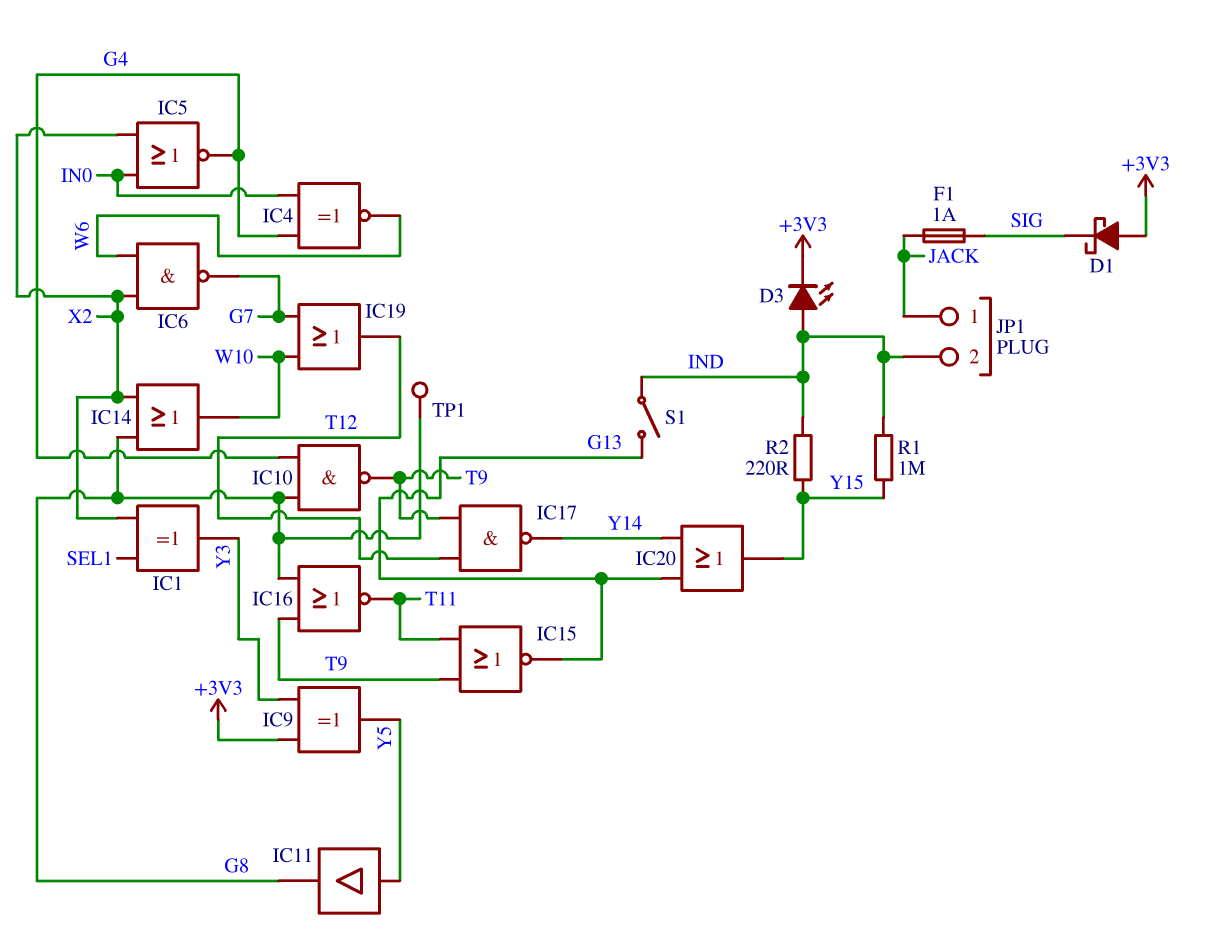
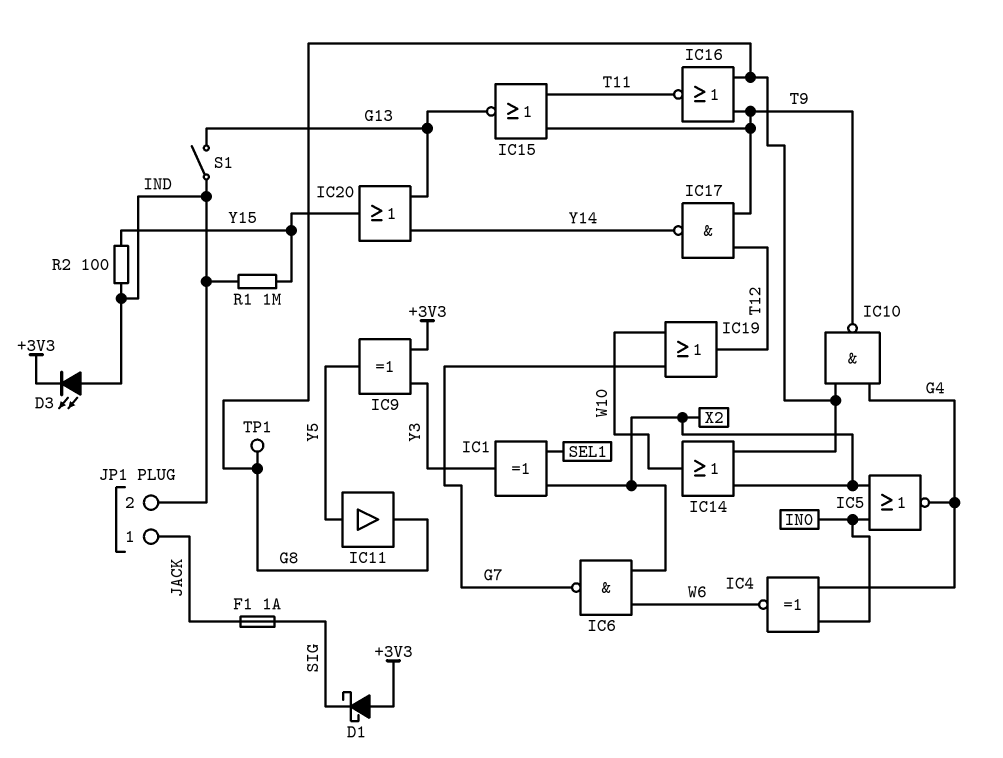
R2: 220 (IND, Y15) -> 100 (IND, Y15)

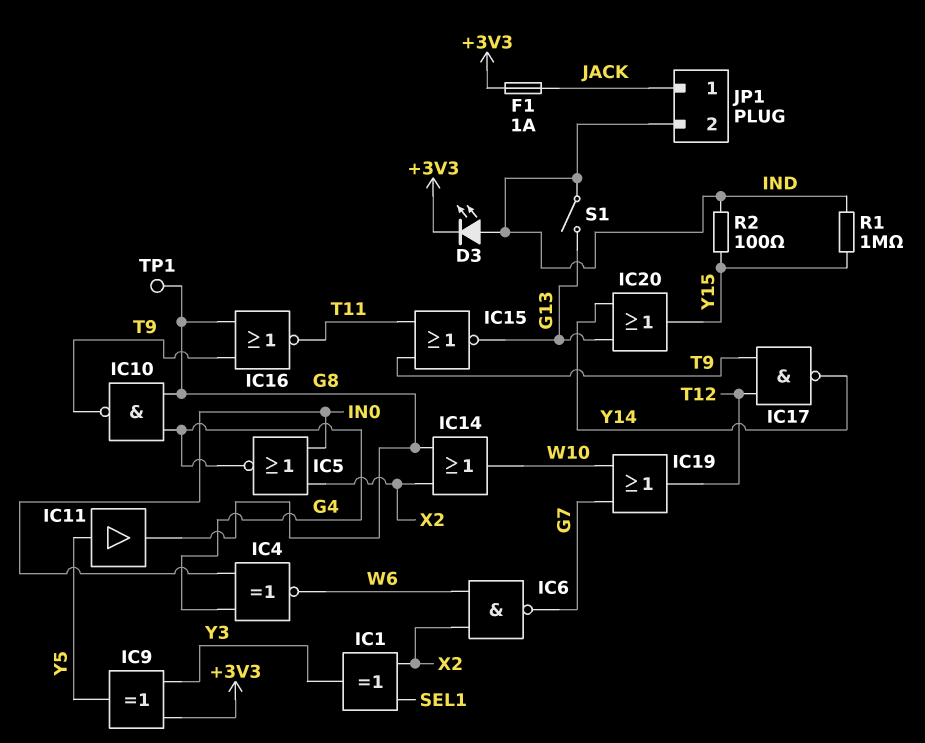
D1: schottky (A +3V3, K SIG) -> none
F1: 1A (JACK, SIG) -> 1A (+3V3, JACK)

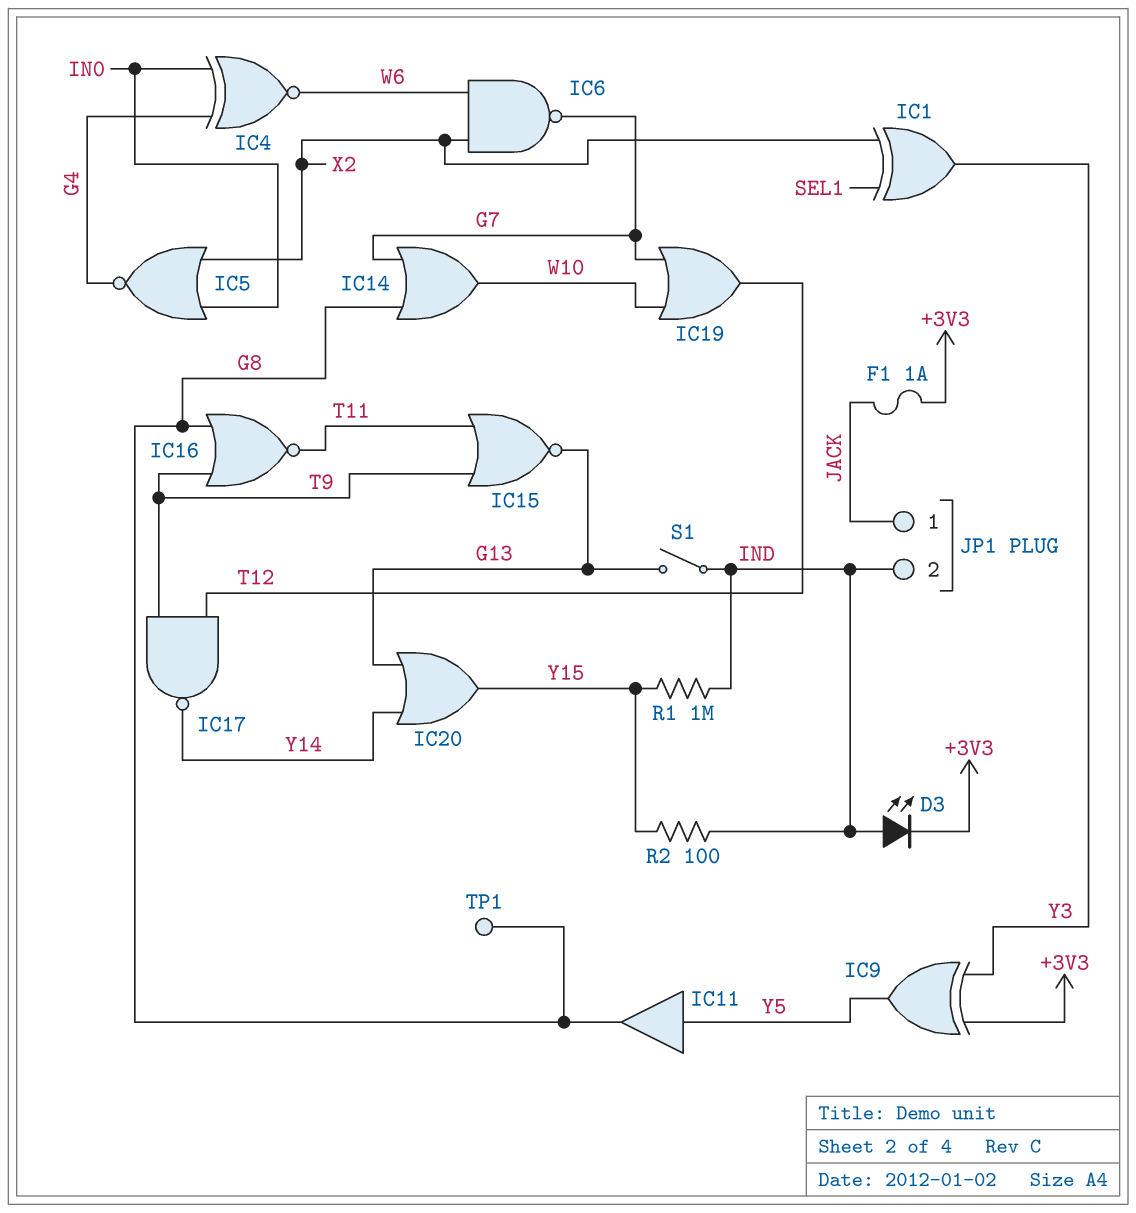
IC10: NAND (in G4, in G8, out T9) -> none
IC14: OR (in G8, in X2, out W10) -> OR (in G7, in G8, out W10)

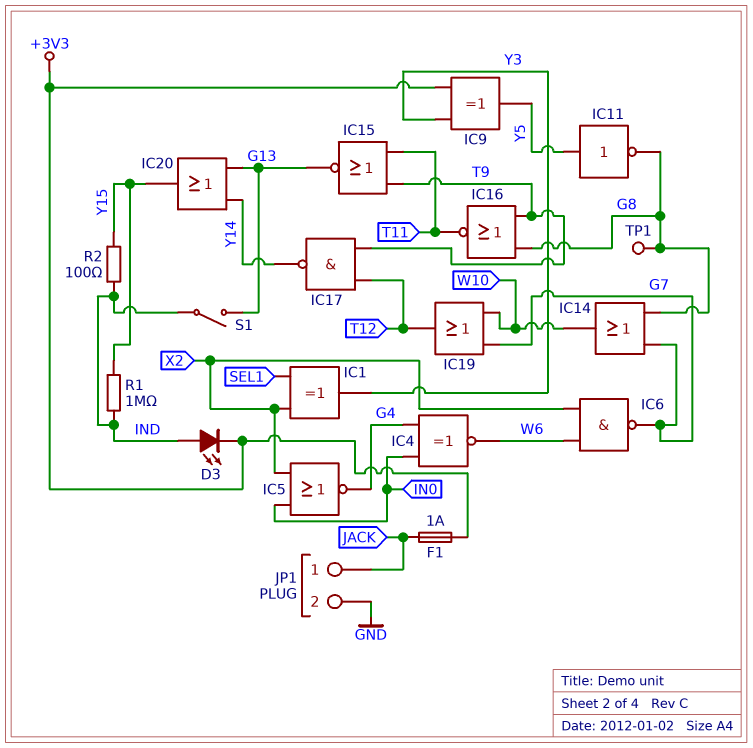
IC11: buffer (in Y5, out G8) -> NOT (in Y5, out G8)
JP1 pin 2: IND -> GND

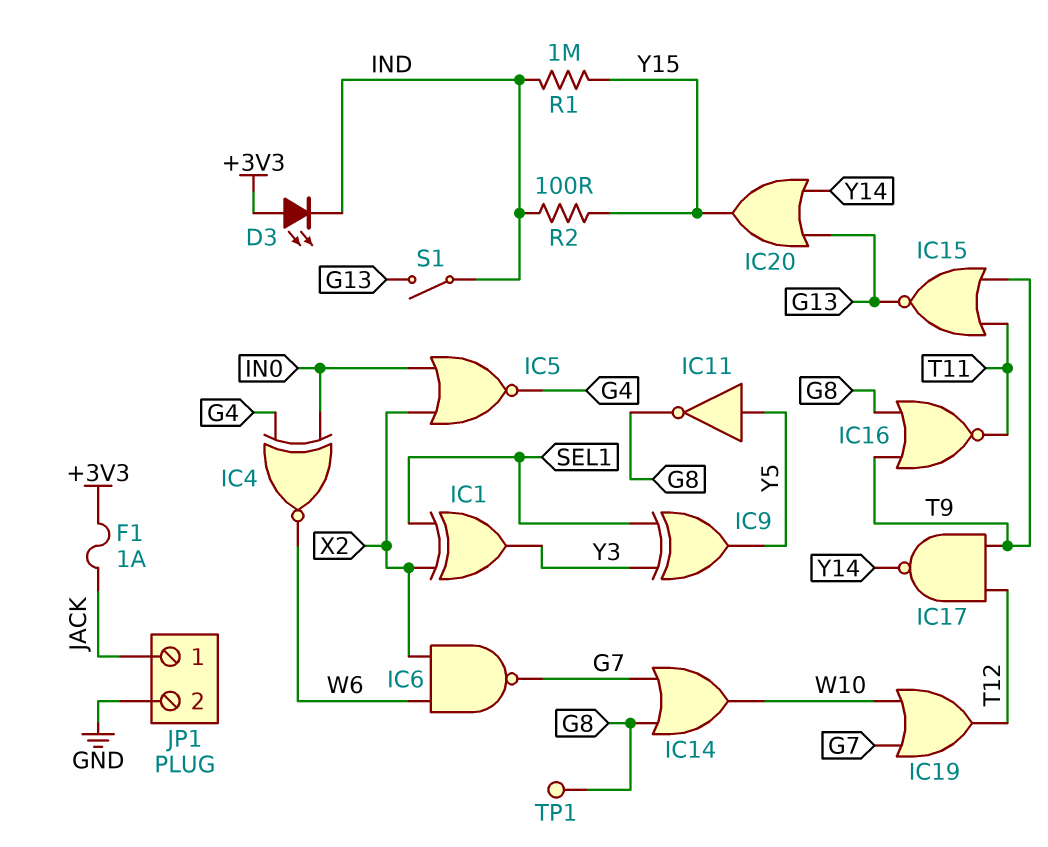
D3: LED (A IND, K +3V3) -> LED (A +3V3, K IND)
IC9: XOR (in +3V3, in Y3, out Y5) -> XOR (in SEL1, in Y3, out Y5)

